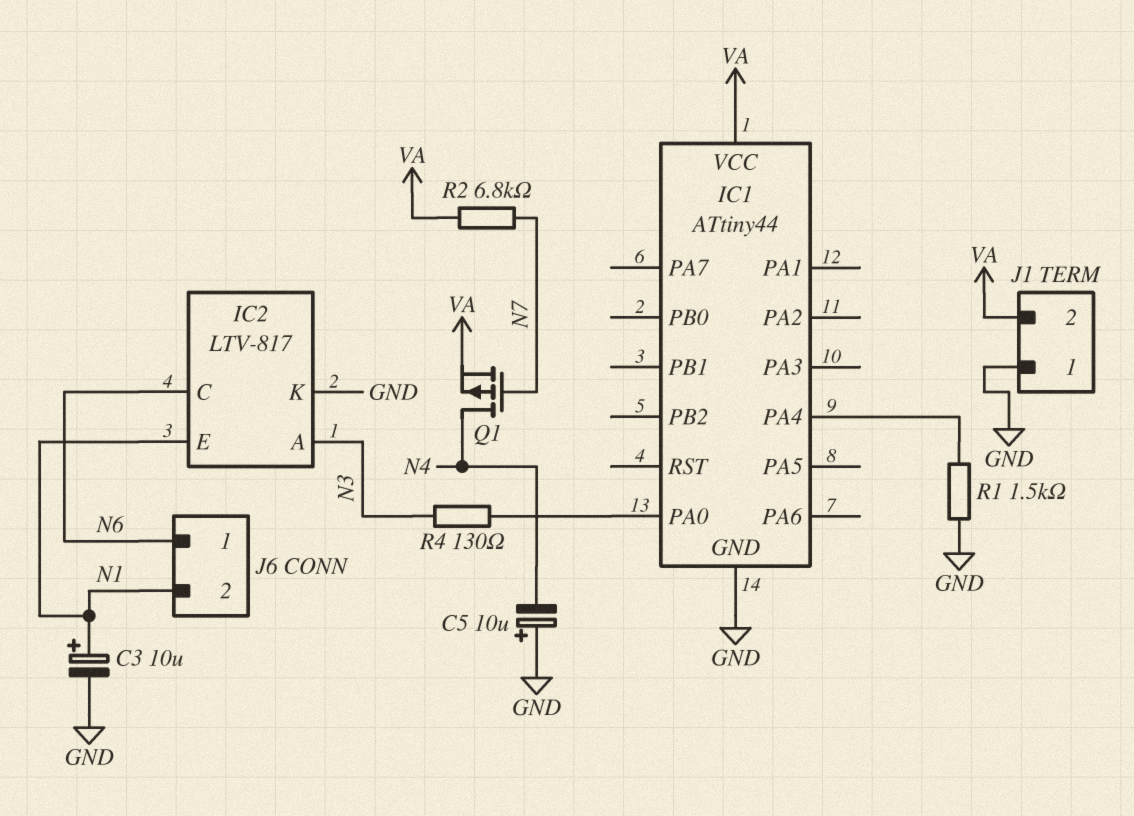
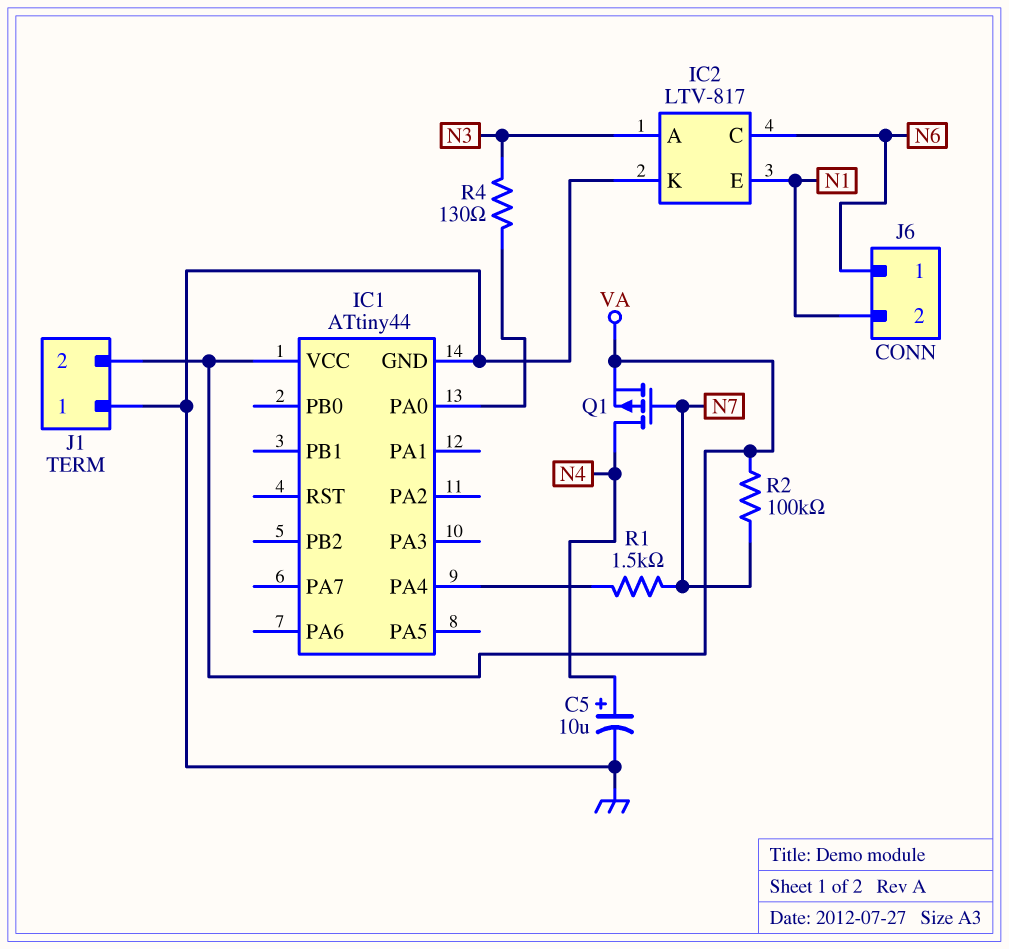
C3: 10uF (plus N1, minus GND) -> none
C5: 10uF (plus GND, minus N4) -> 10uF (plus N4, minus GND)
R1: 1.5k (GND, IC1/PA4) -> 1.5k (IC1/PA4, N7)
R2: 6.8k (N7, VA) -> 100k (N7, VA)

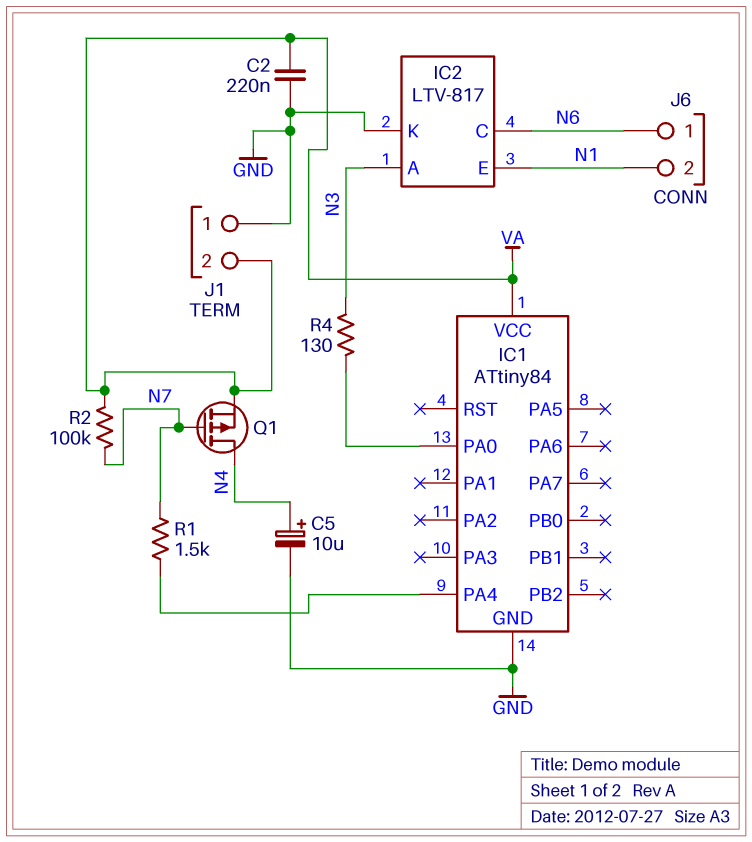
C2: none -> 220nF (GND, VA)
IC1: ATtiny44 -> ATtiny84

